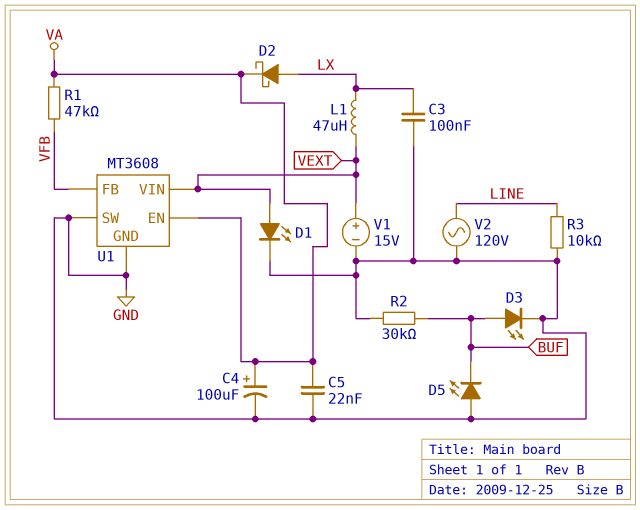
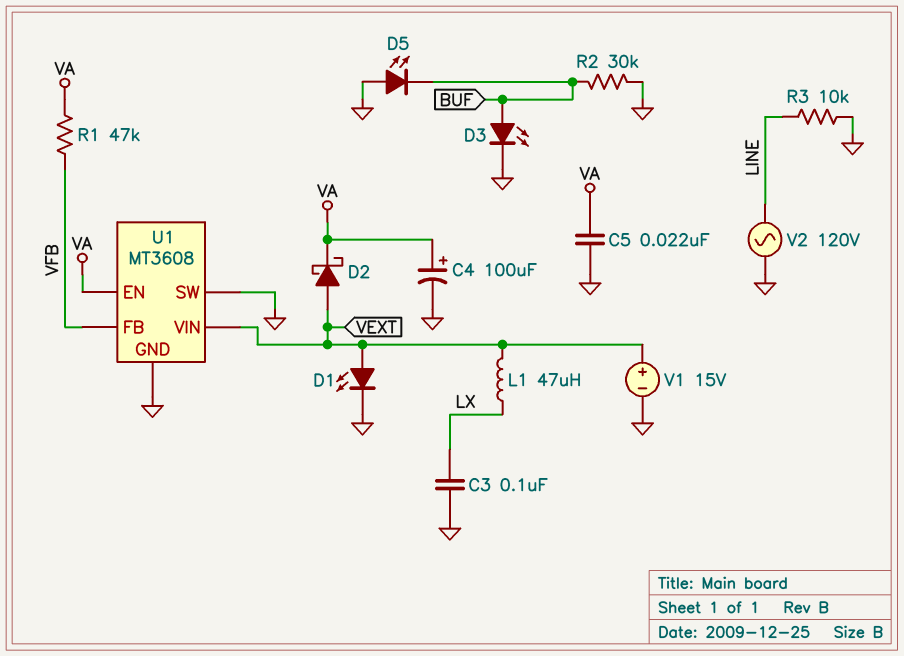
D2: schottky (A LX, K VA) -> schottky (A VEXT, K VA)

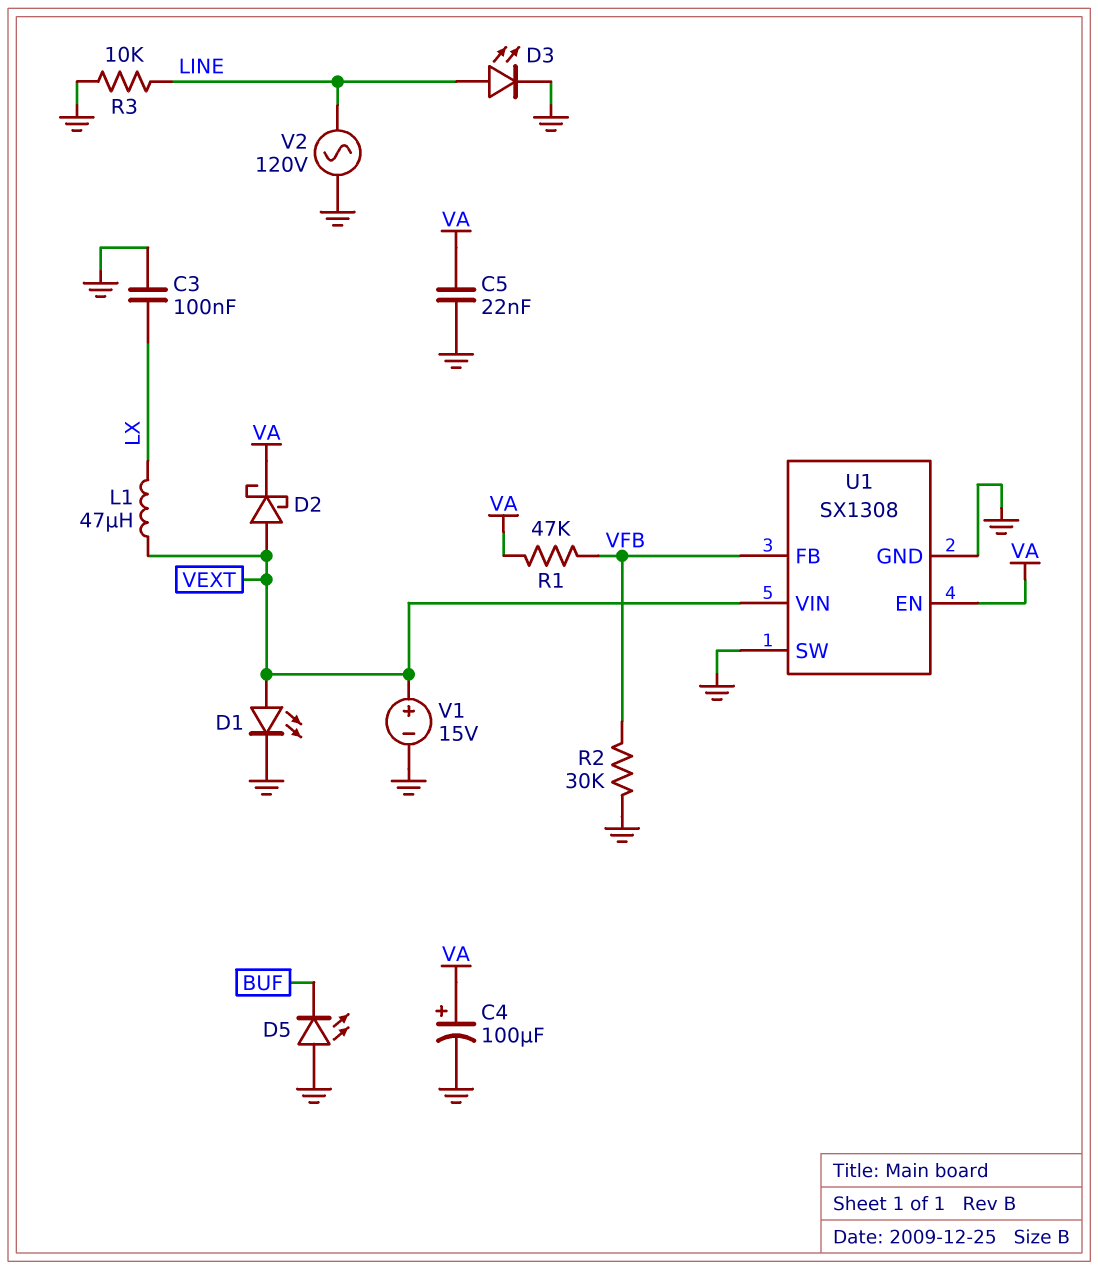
D3: LED (A BUF, K GND) -> LED (A LINE, K GND)
R2: 30k (BUF, GND) -> 30k (GND, VFB)
U1: MT3608 -> SX1308

